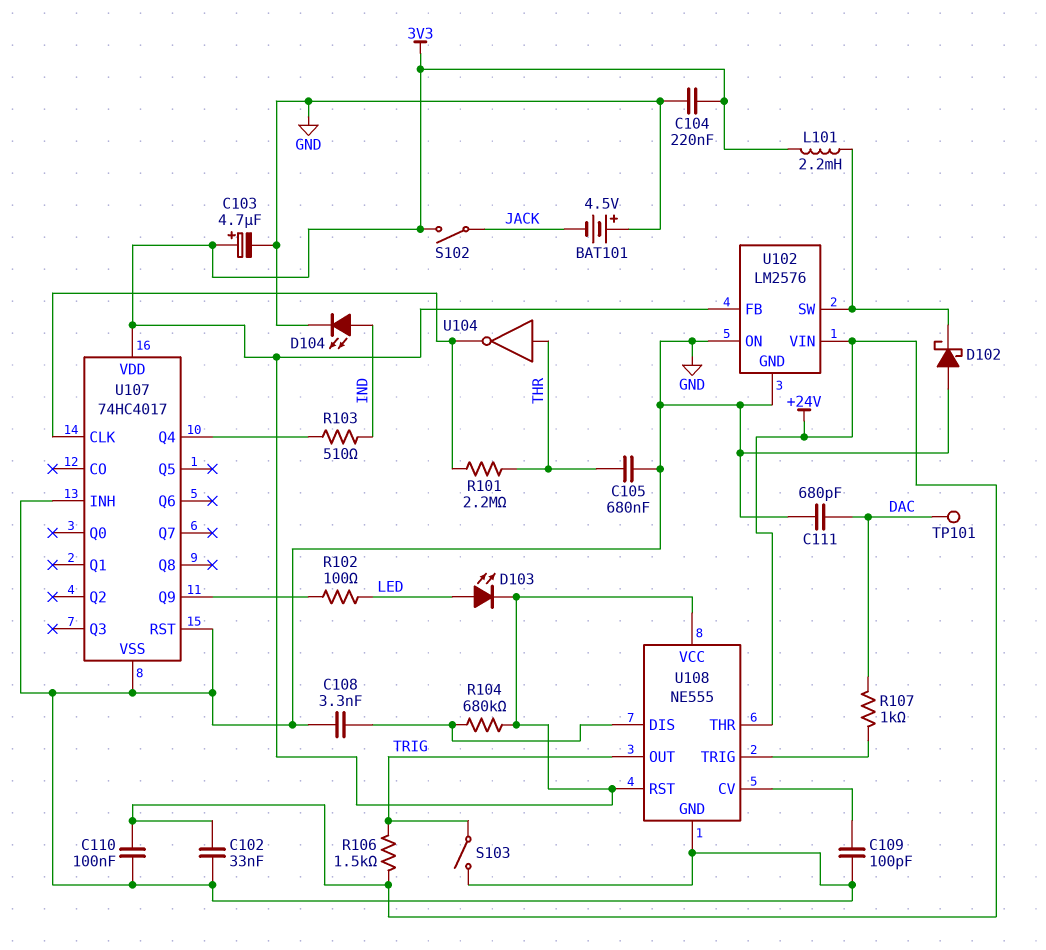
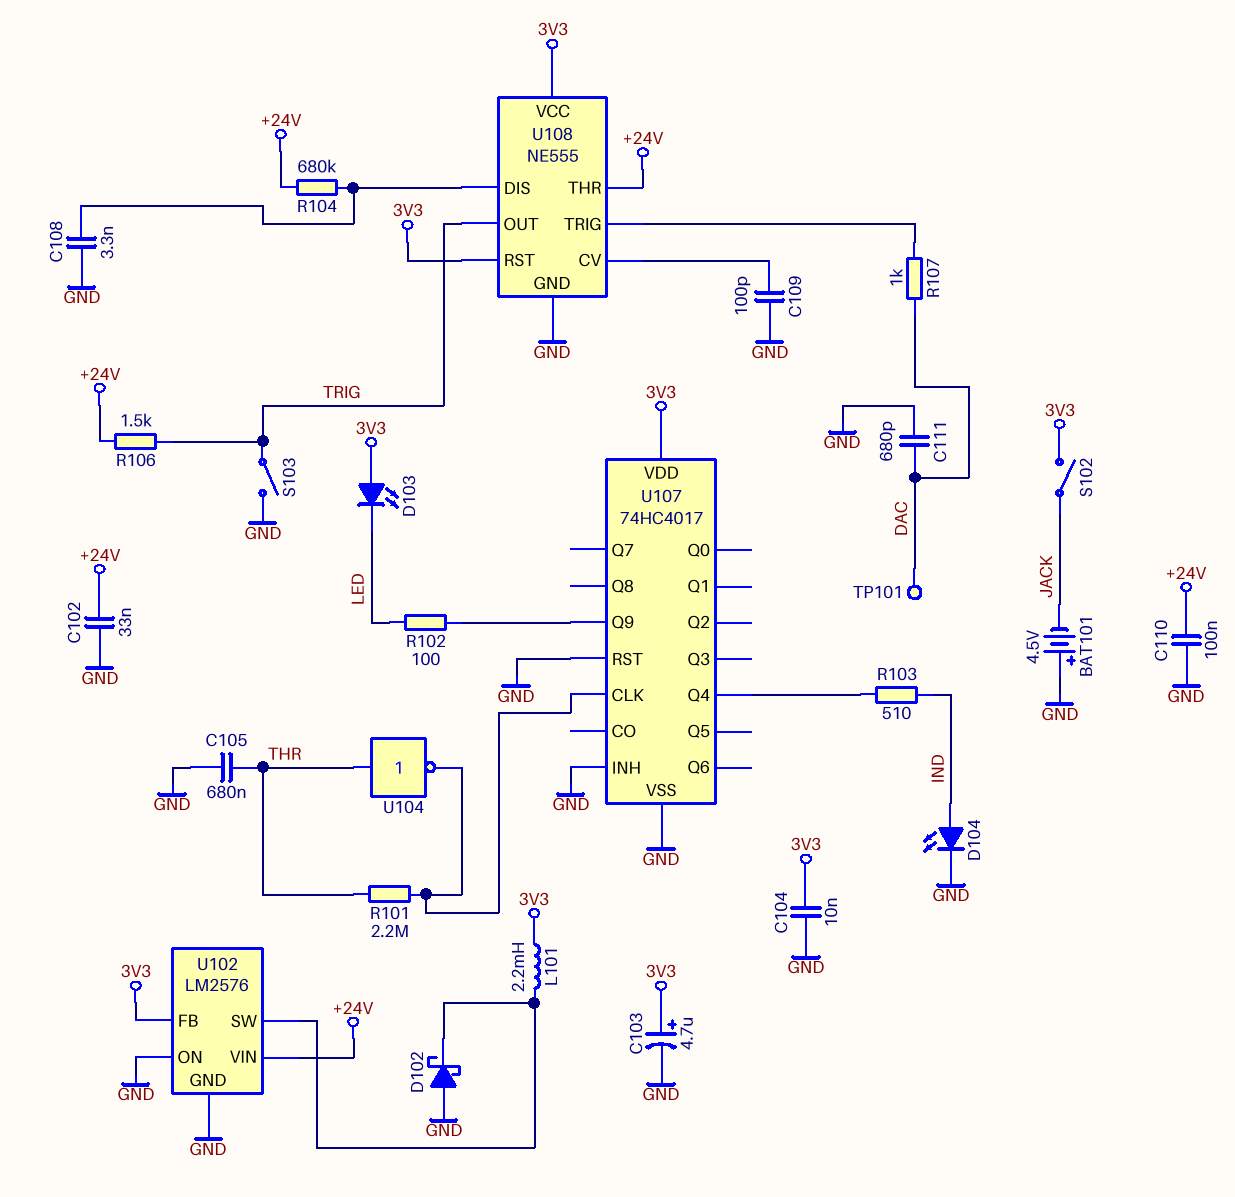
C104: 220nF (3V3, GND) -> 10nF (3V3, GND)
D103: LED (A LED, K 3V3) -> LED (A 3V3, K LED)
R104: 680k (3V3, U108/DIS) -> 680k (+24V, U108/DIS)

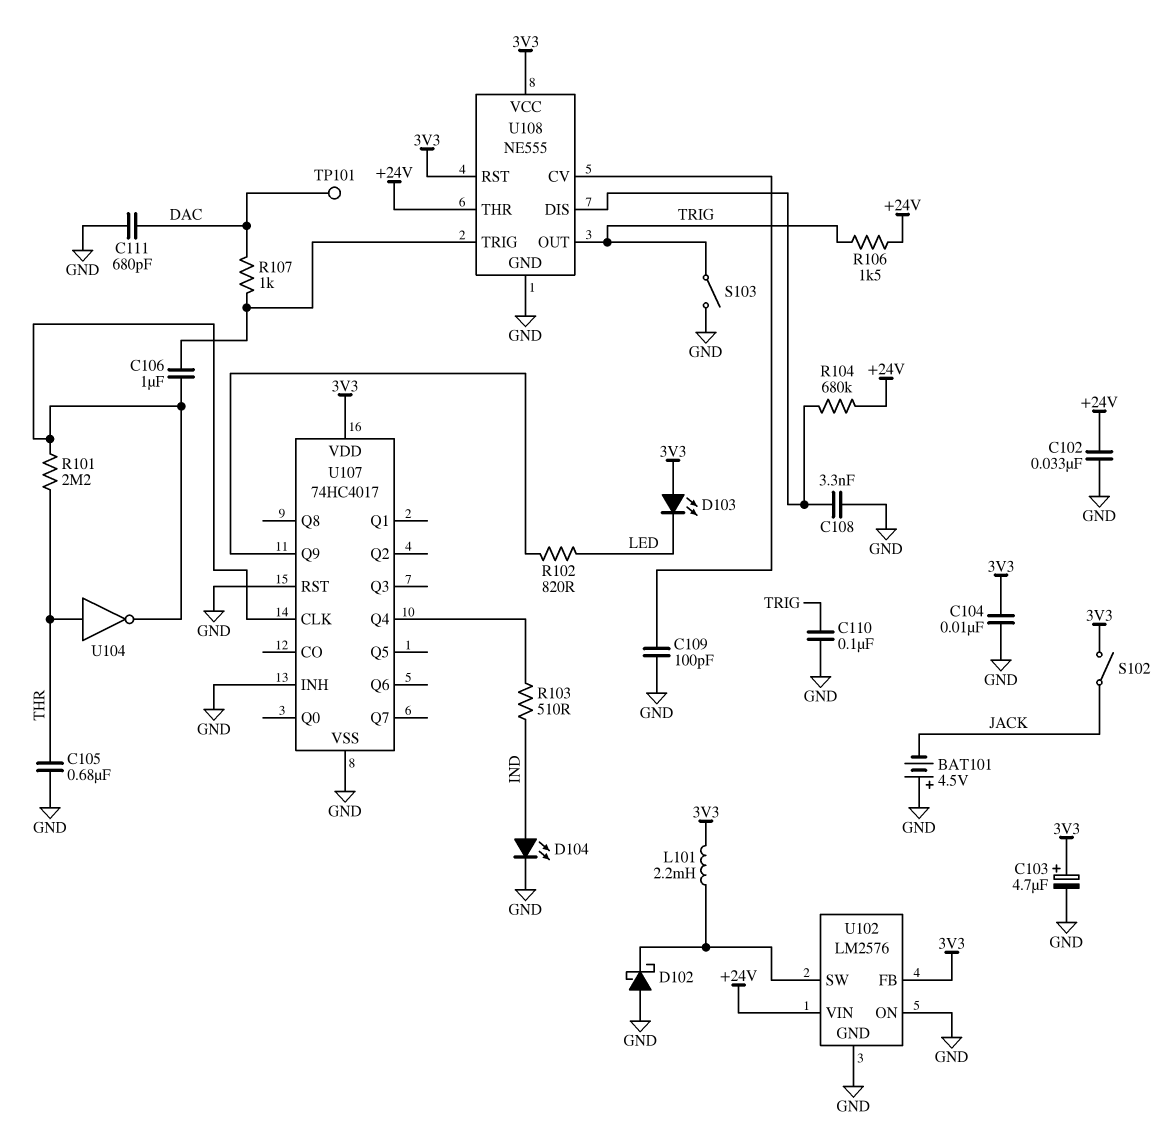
C106: none -> 1uF (U107/CLK, U108/TRIG)
C110: 100nF (+24V, GND) -> 100nF (GND, TRIG)
R102: 100 (LED, U107/Q9) -> 820 (LED, U107/Q9)

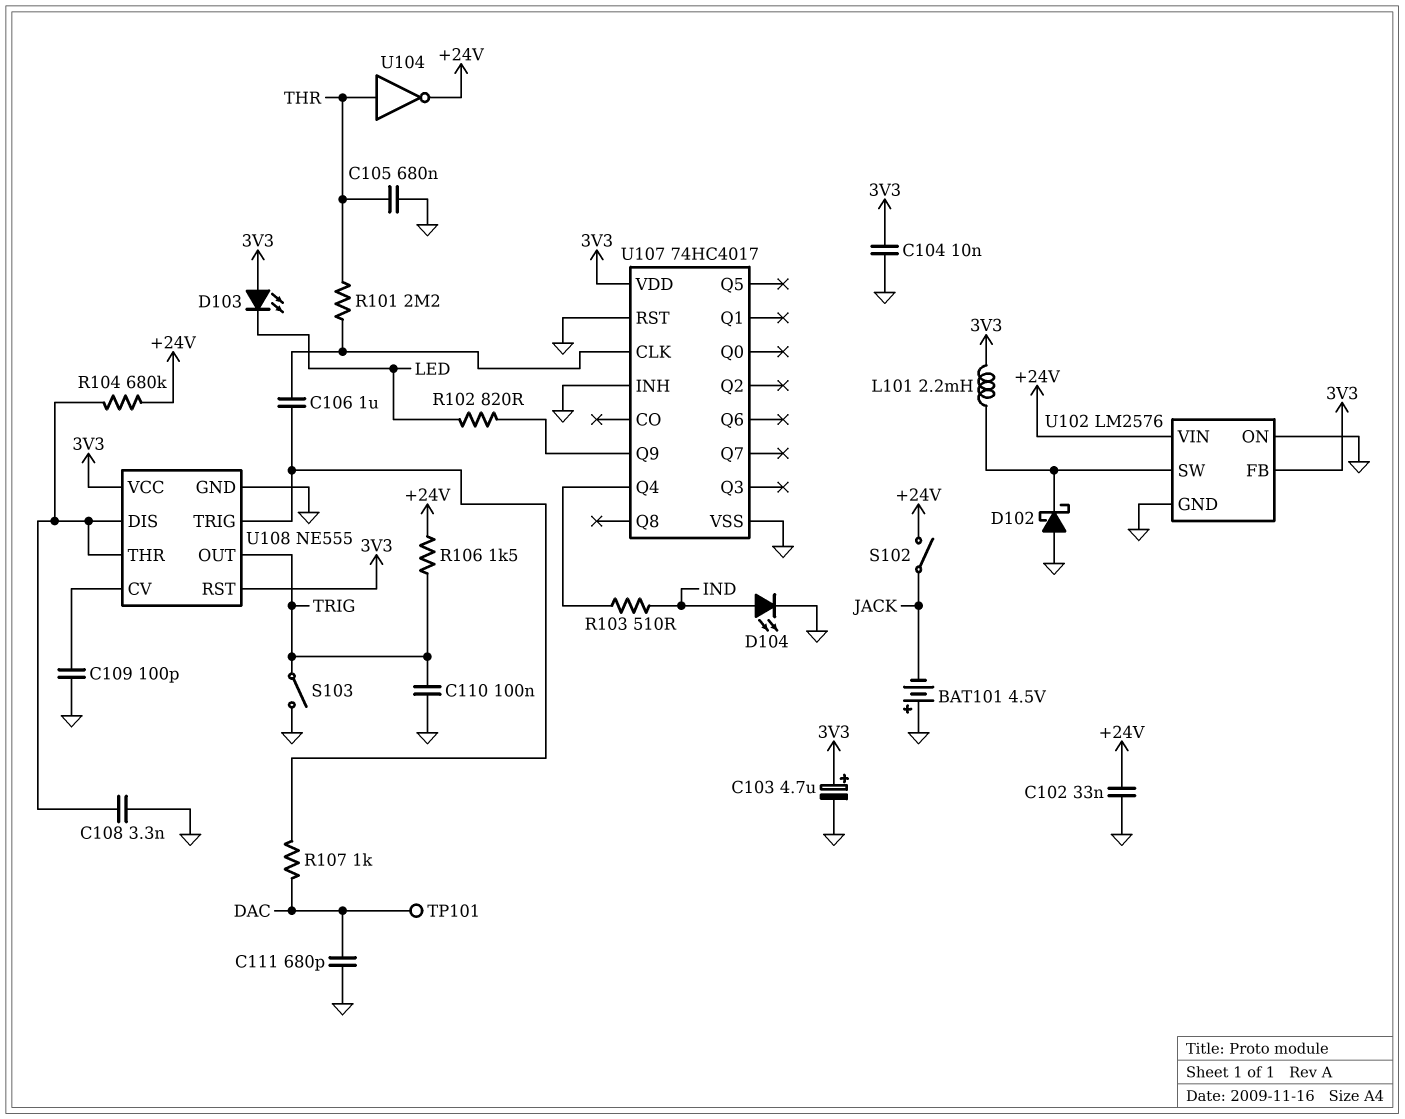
S102: switch (3V3, JACK) -> switch (+24V, JACK)
U104: NOT (in THR, out U107/CLK) -> NOT (in THR, out +24V)
U108 pin THR: +24V -> U108/DIS

